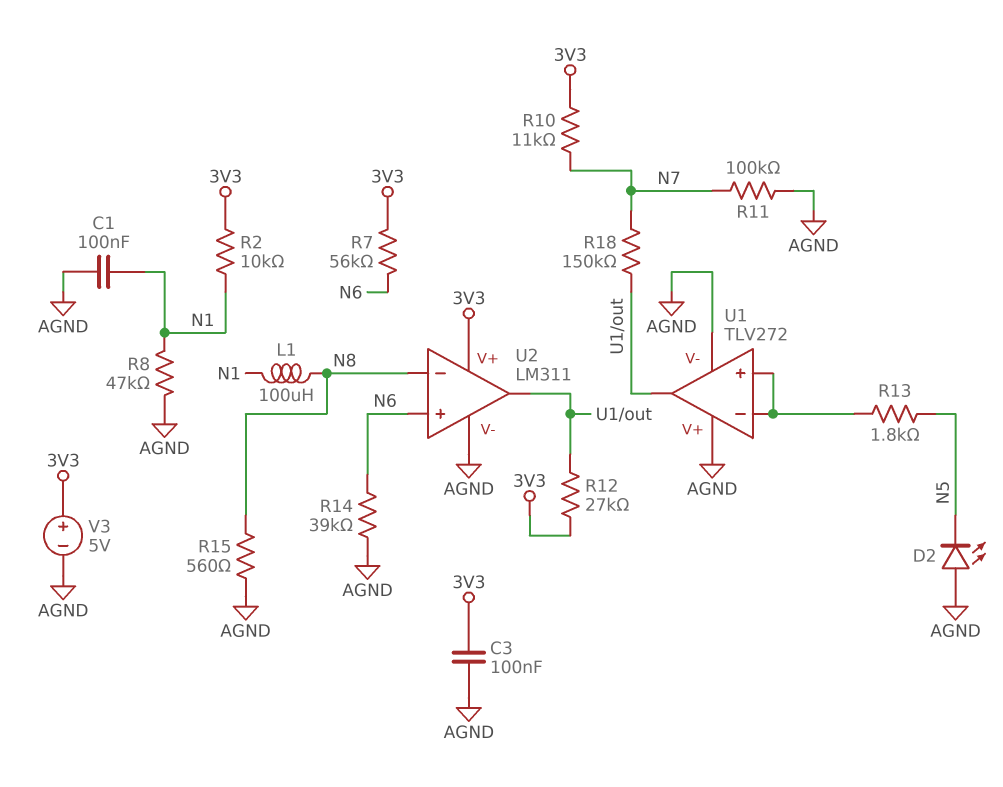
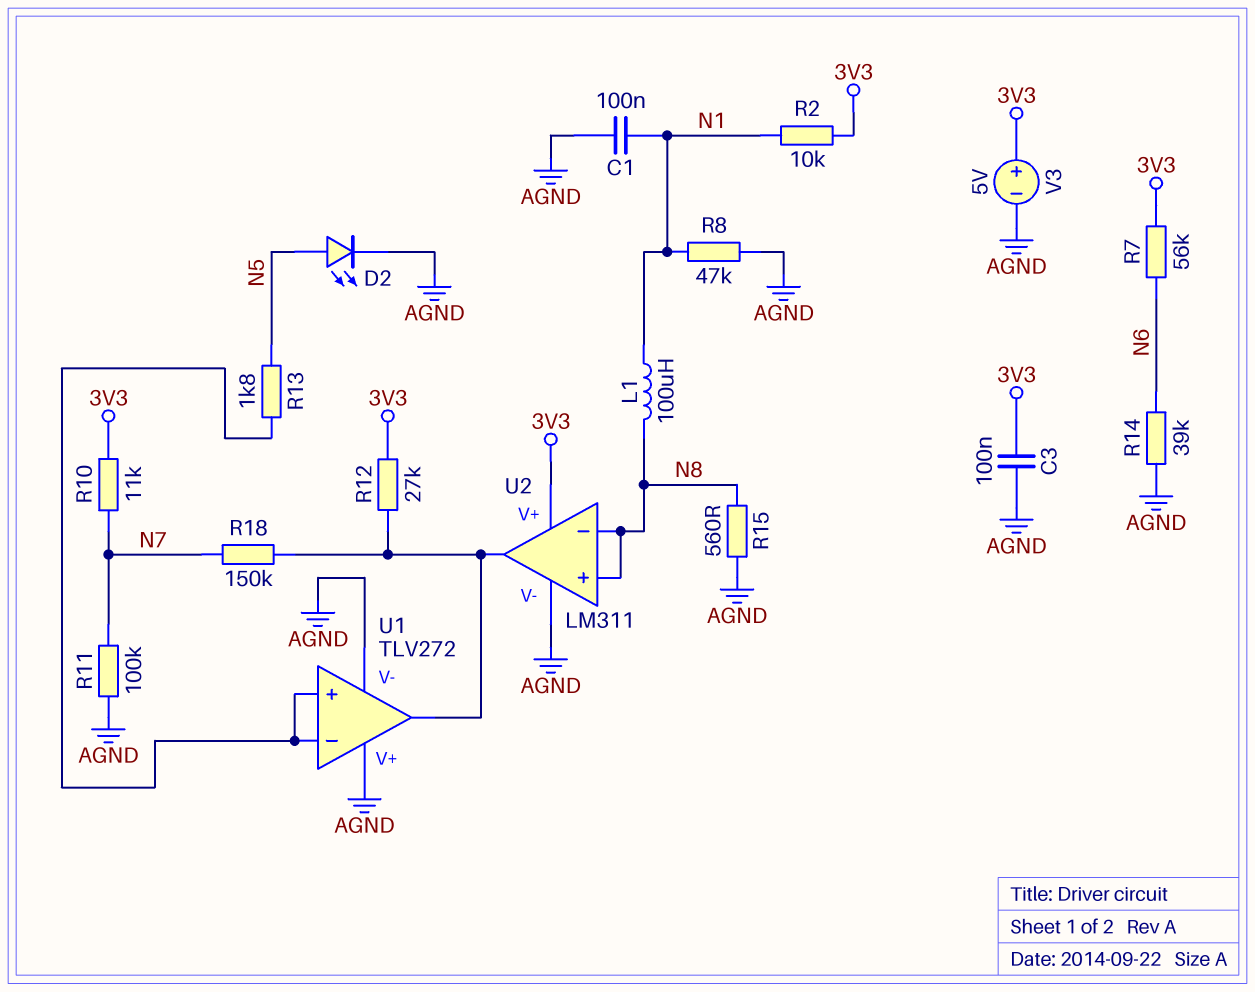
D2: LED (A AGND, K N5) -> LED (A N5, K AGND)
U2 pin in+: N6 -> N8

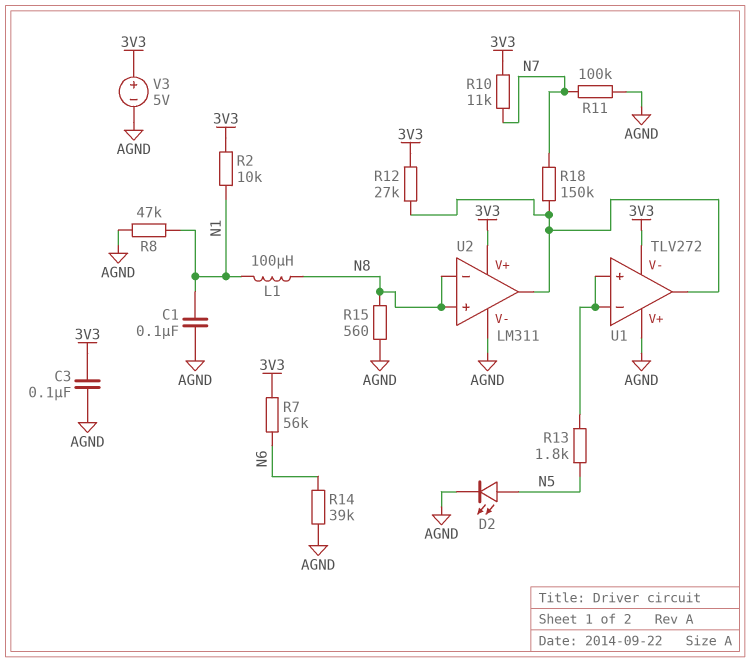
U1 pin V-: AGND -> 3V3

